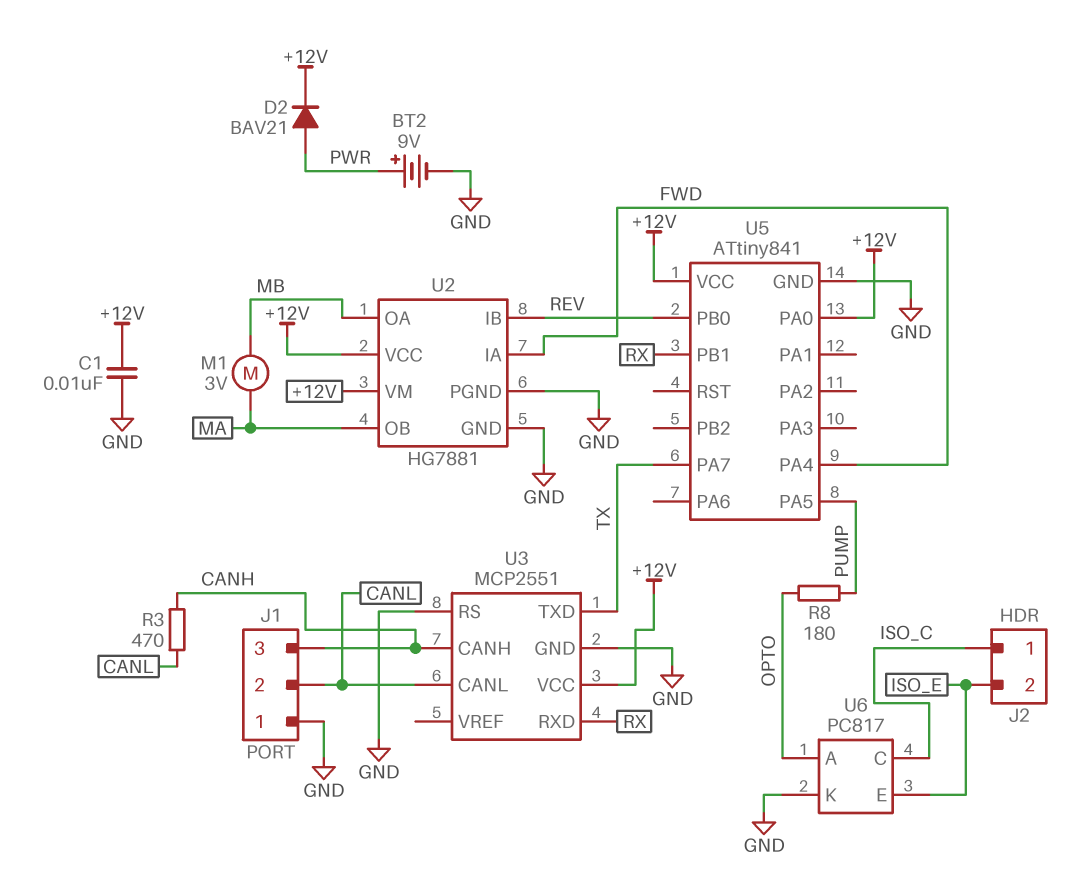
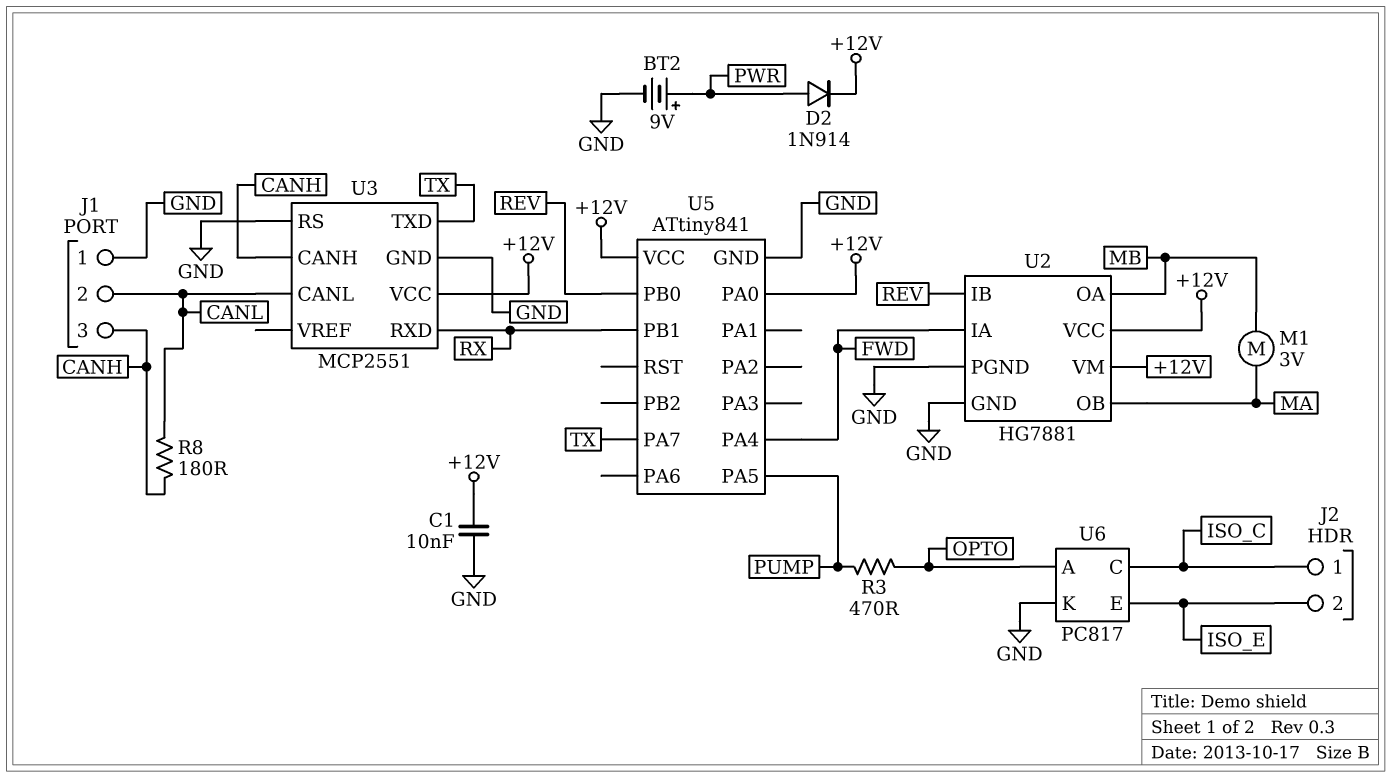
D2: diode BAV21 (A PWR, K +12V) -> diode 1N914 (A PWR, K +12V)
R3: 470 (CANH, CANL) -> 470 (OPTO, PUMP)
R8: 180 (OPTO, PUMP) -> 180 (CANH, CANL)

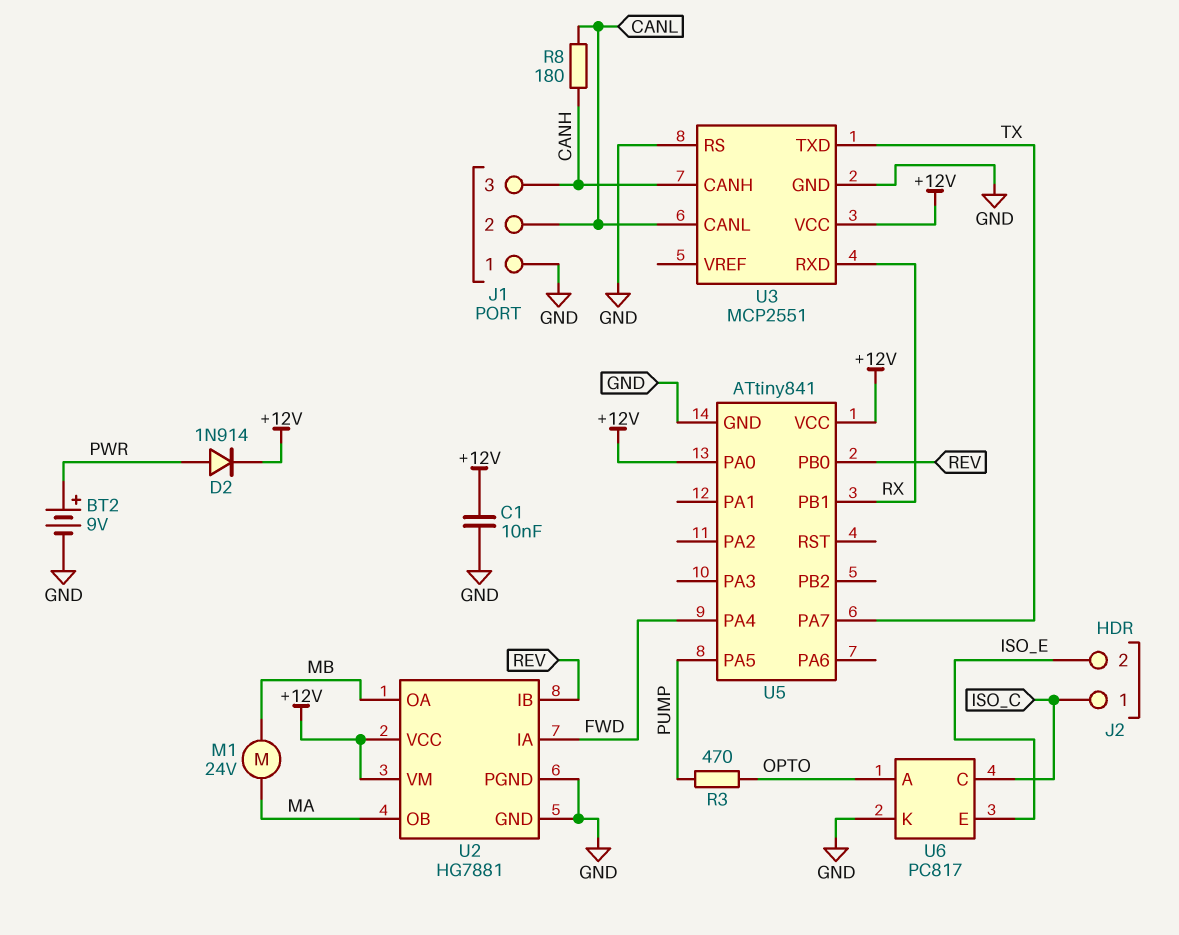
M1: motor 3V (MA, MB) -> motor 24V (MA, MB)

